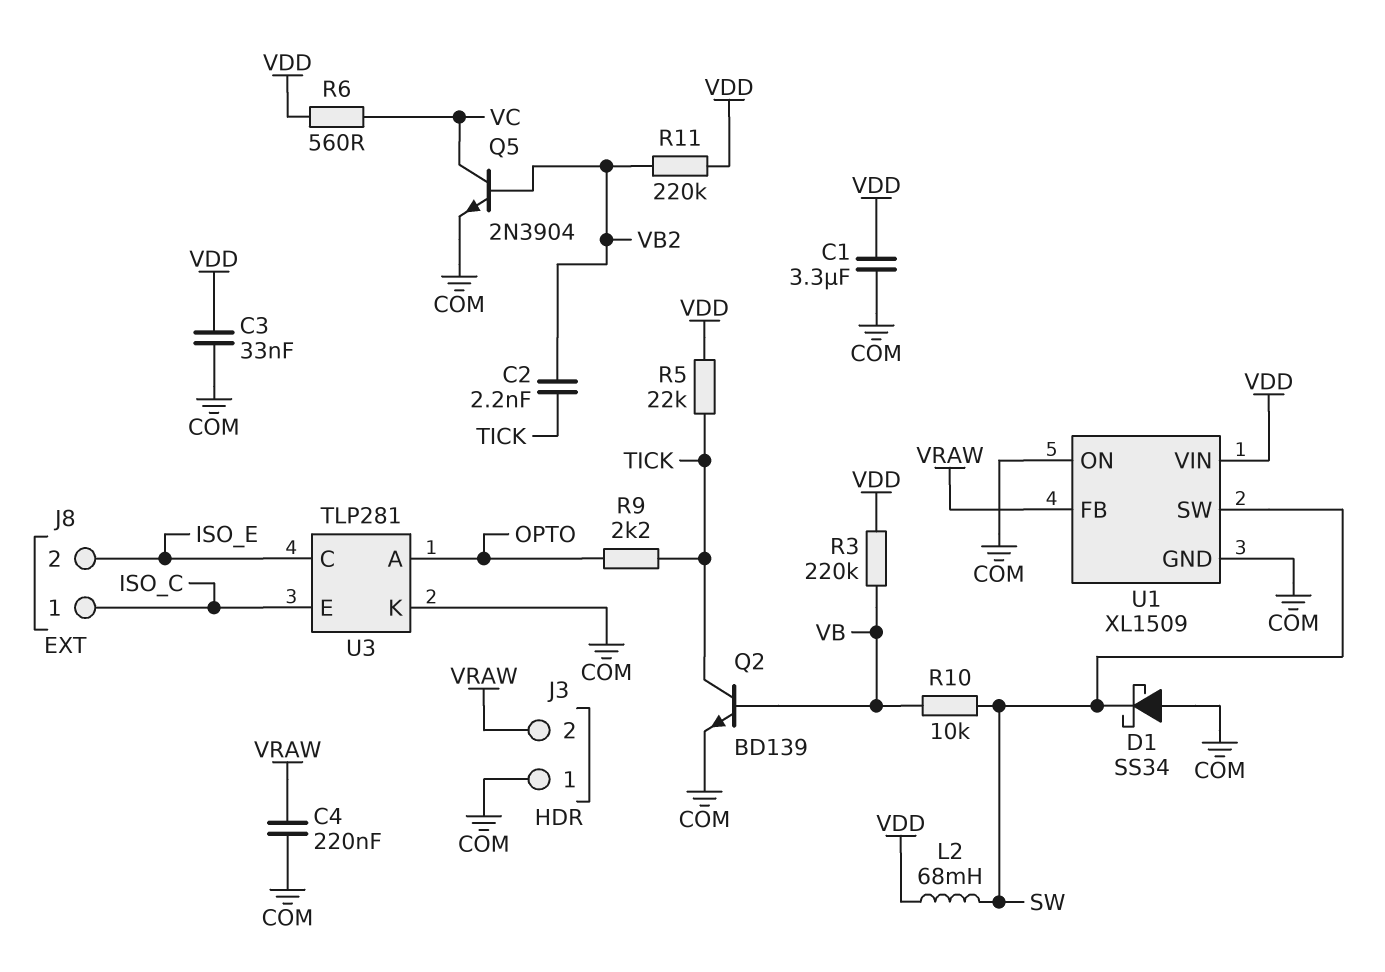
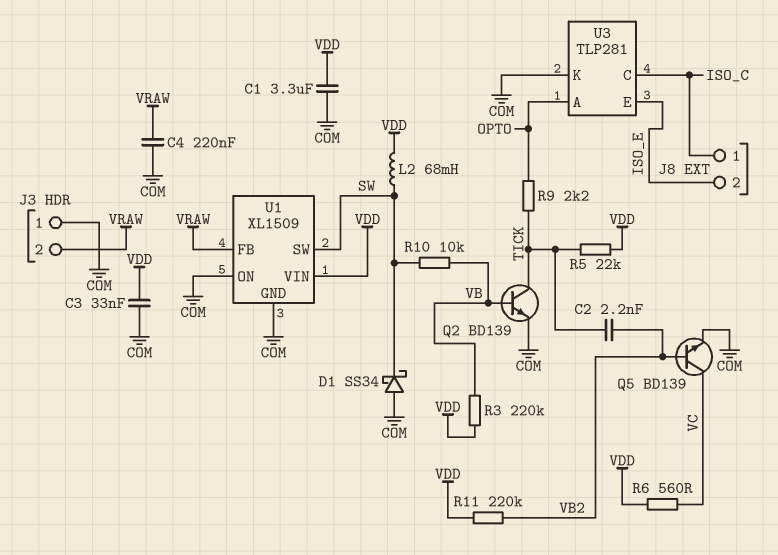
Q5: NPN 2N3904 (B VB2, C VC, E COM) -> NPN BD139 (B VB2, C VC, E COM)
U3 pin C: ISO_E -> ISO_C
U3 pin E: ISO_C -> ISO_E

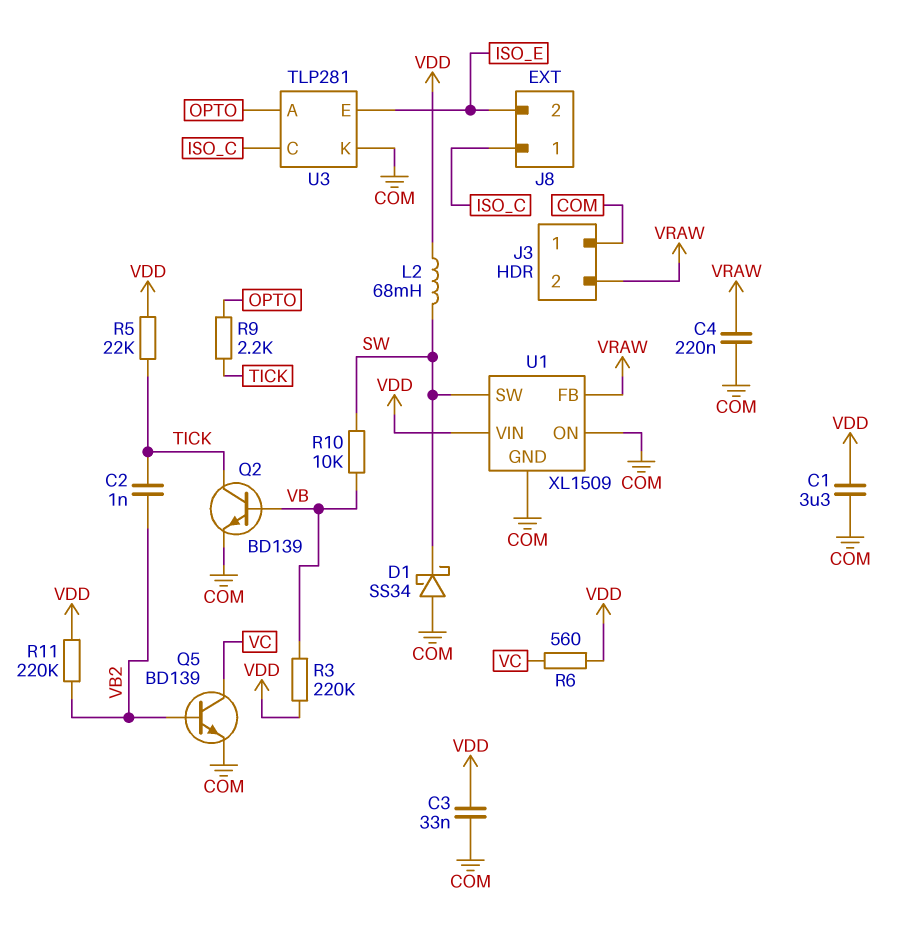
C2: 2.2nF (TICK, VB2) -> 1nF (TICK, VB2)

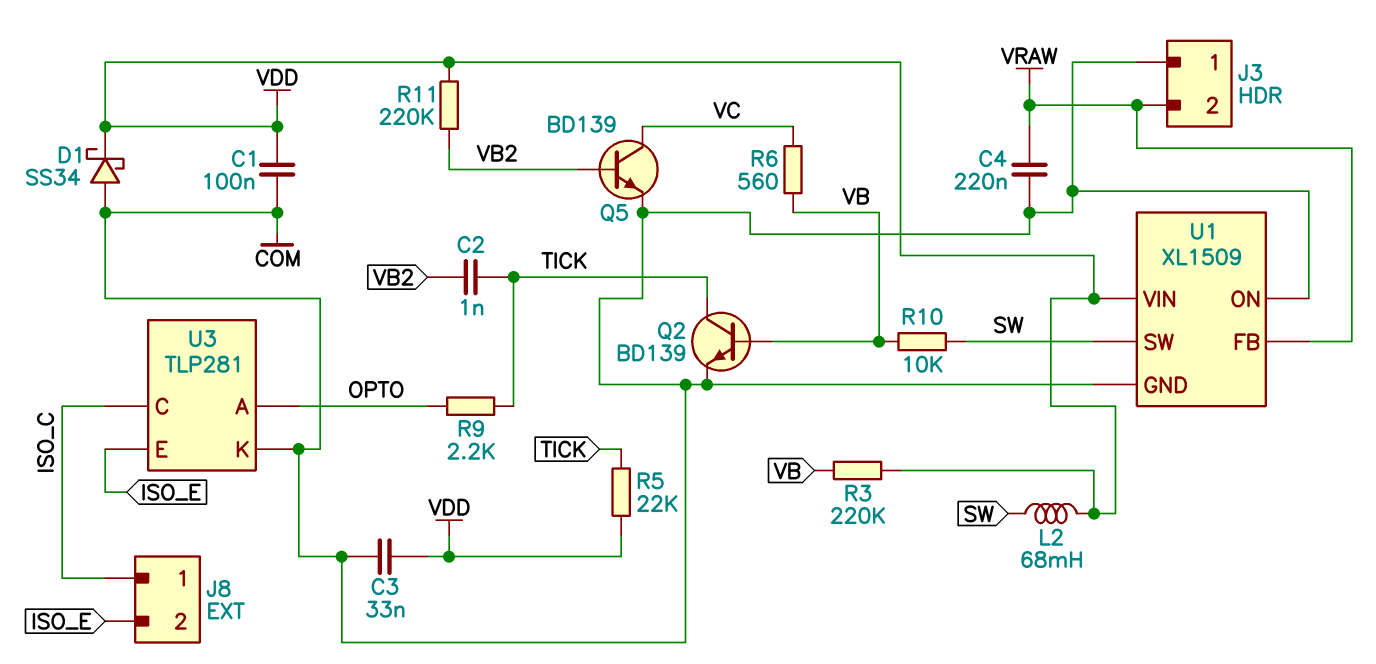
C1: 3.3uF (COM, VDD) -> 100nF (COM, VDD)
D1: schottky SS34 (A COM, K SW) -> schottky SS34 (A COM, K VDD)
R6: 560 (VC, VDD) -> 560 (VB, VC)

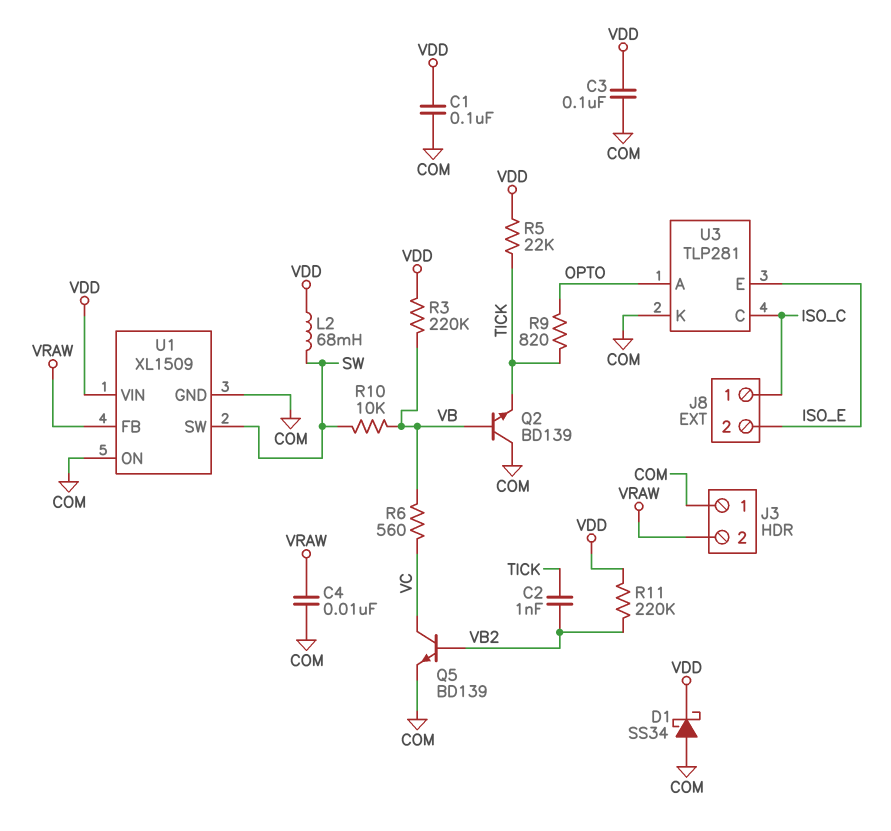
C3: 33nF (COM, VDD) -> 100nF (COM, VDD)
C4: 220nF (COM, VRAW) -> 10nF (COM, VRAW)
Q2: NPN BD139 (B VB, C TICK, E COM) -> NPN BD139 (B VB, C COM, E TICK)
R9: 2.2k (OPTO, TICK) -> 820 (OPTO, TICK)

